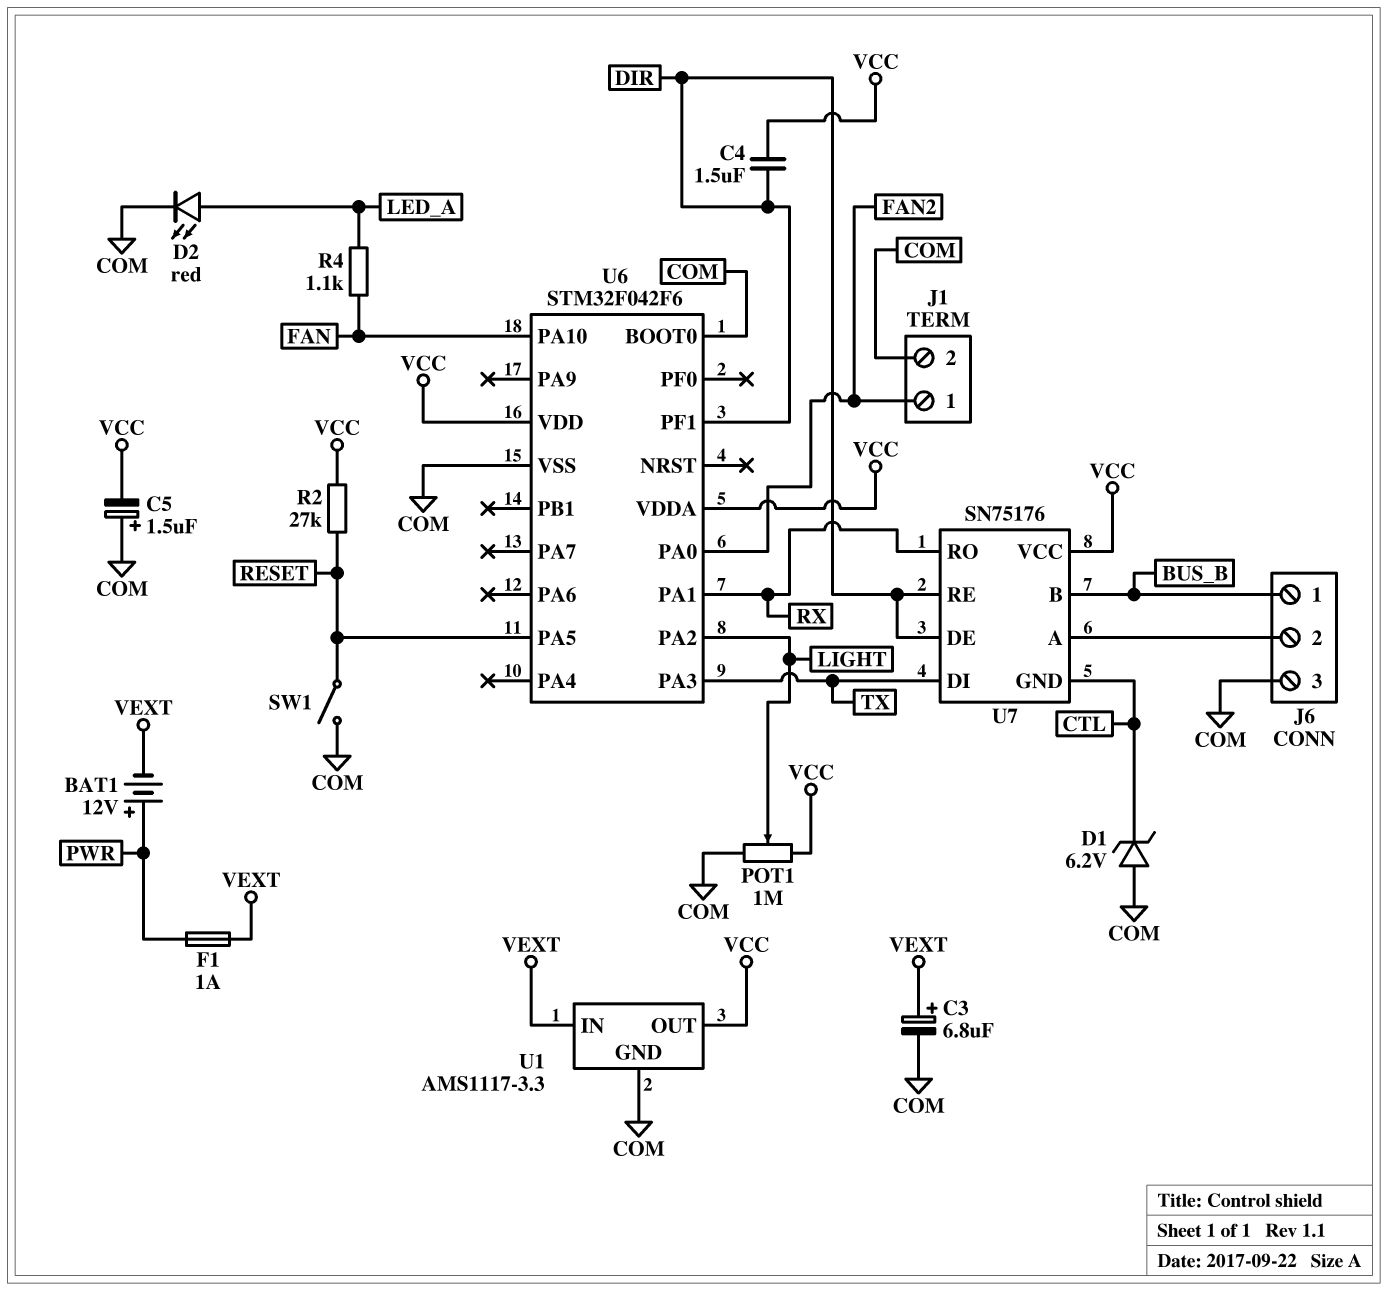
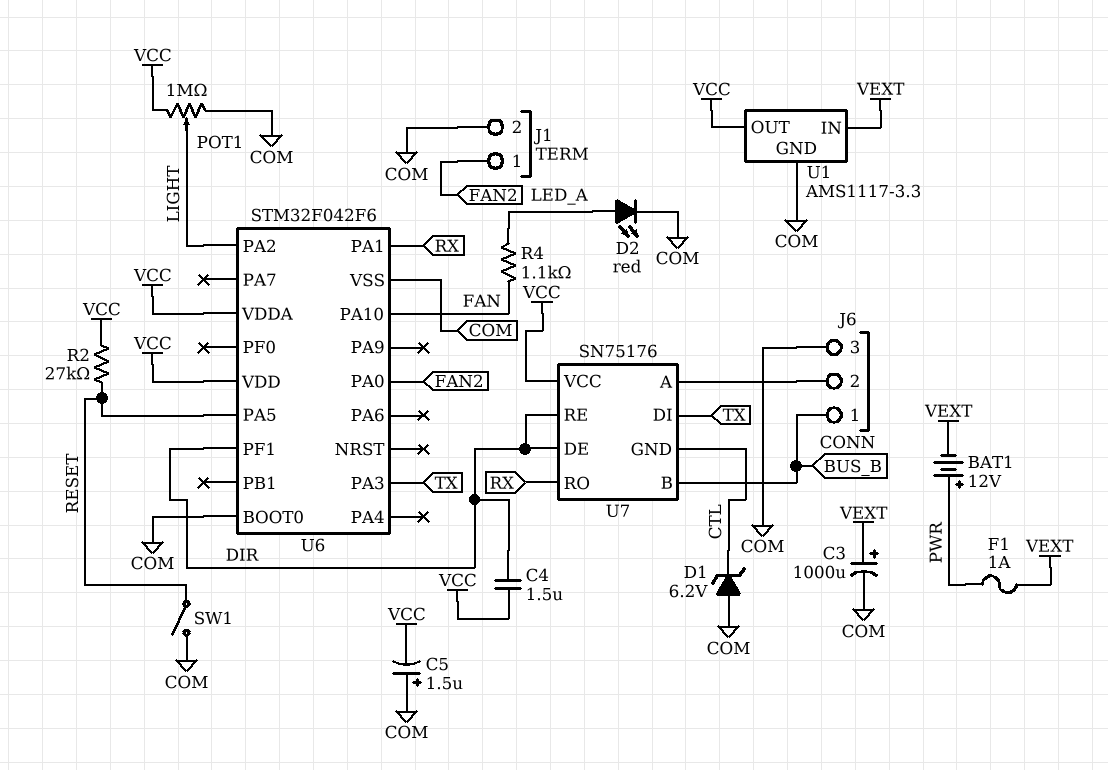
C3: 6.8uF (plus VEXT, minus COM) -> 1000uF (plus VEXT, minus COM)

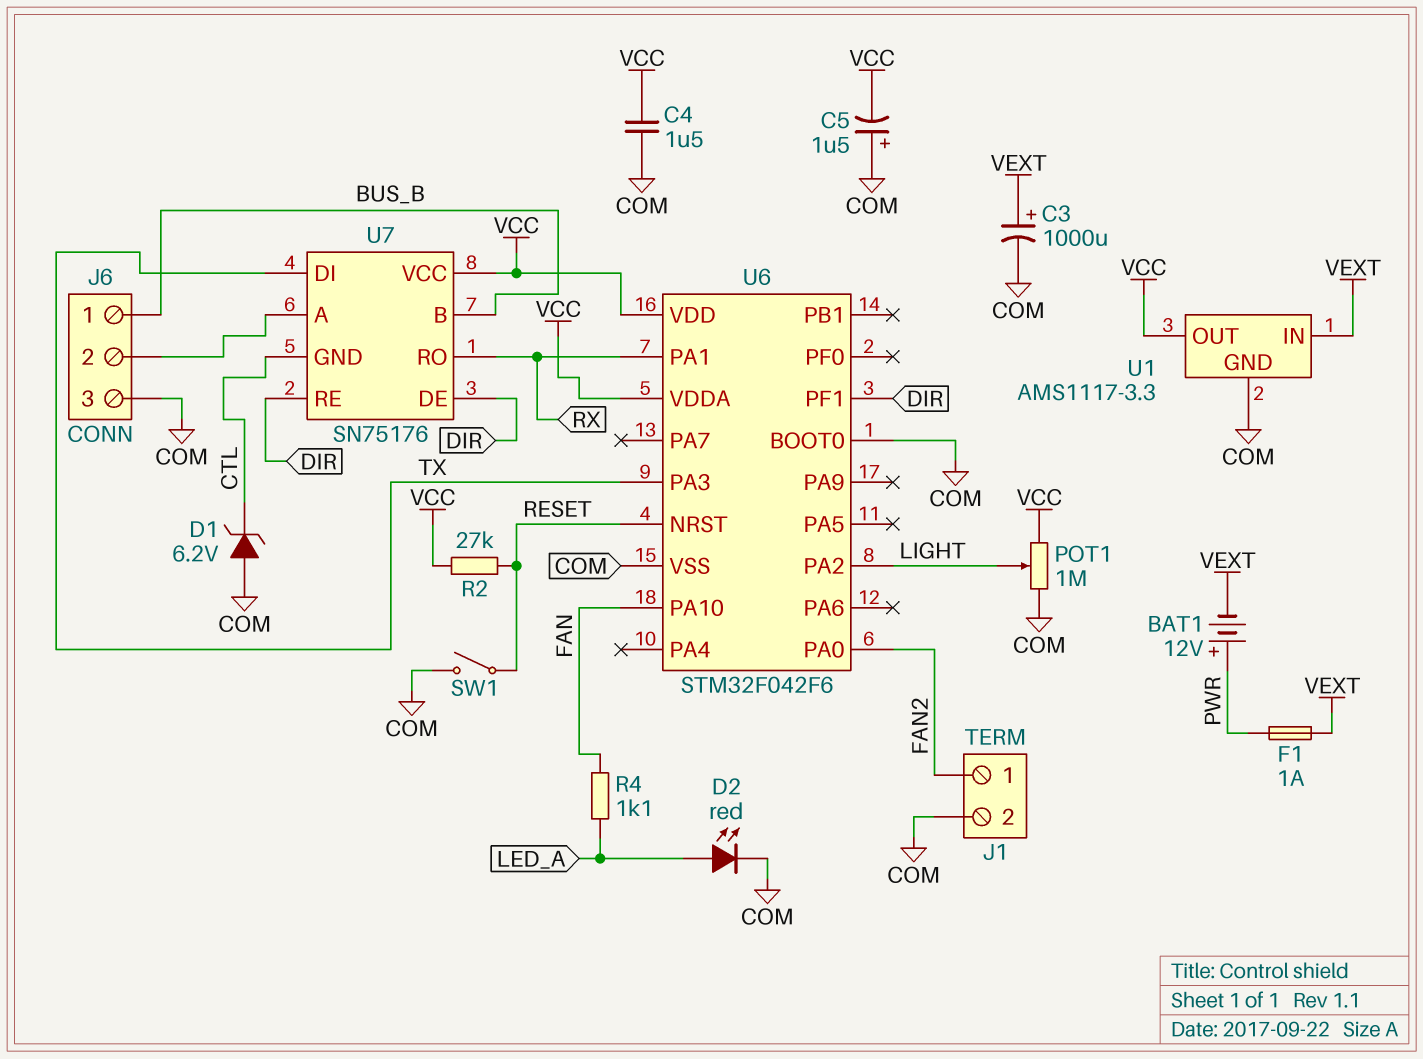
C4: 1.5uF (DIR, VCC) -> 1.5uF (COM, VCC)
U6 pin NRST: none -> RESET
U6 pin PA5: RESET -> none

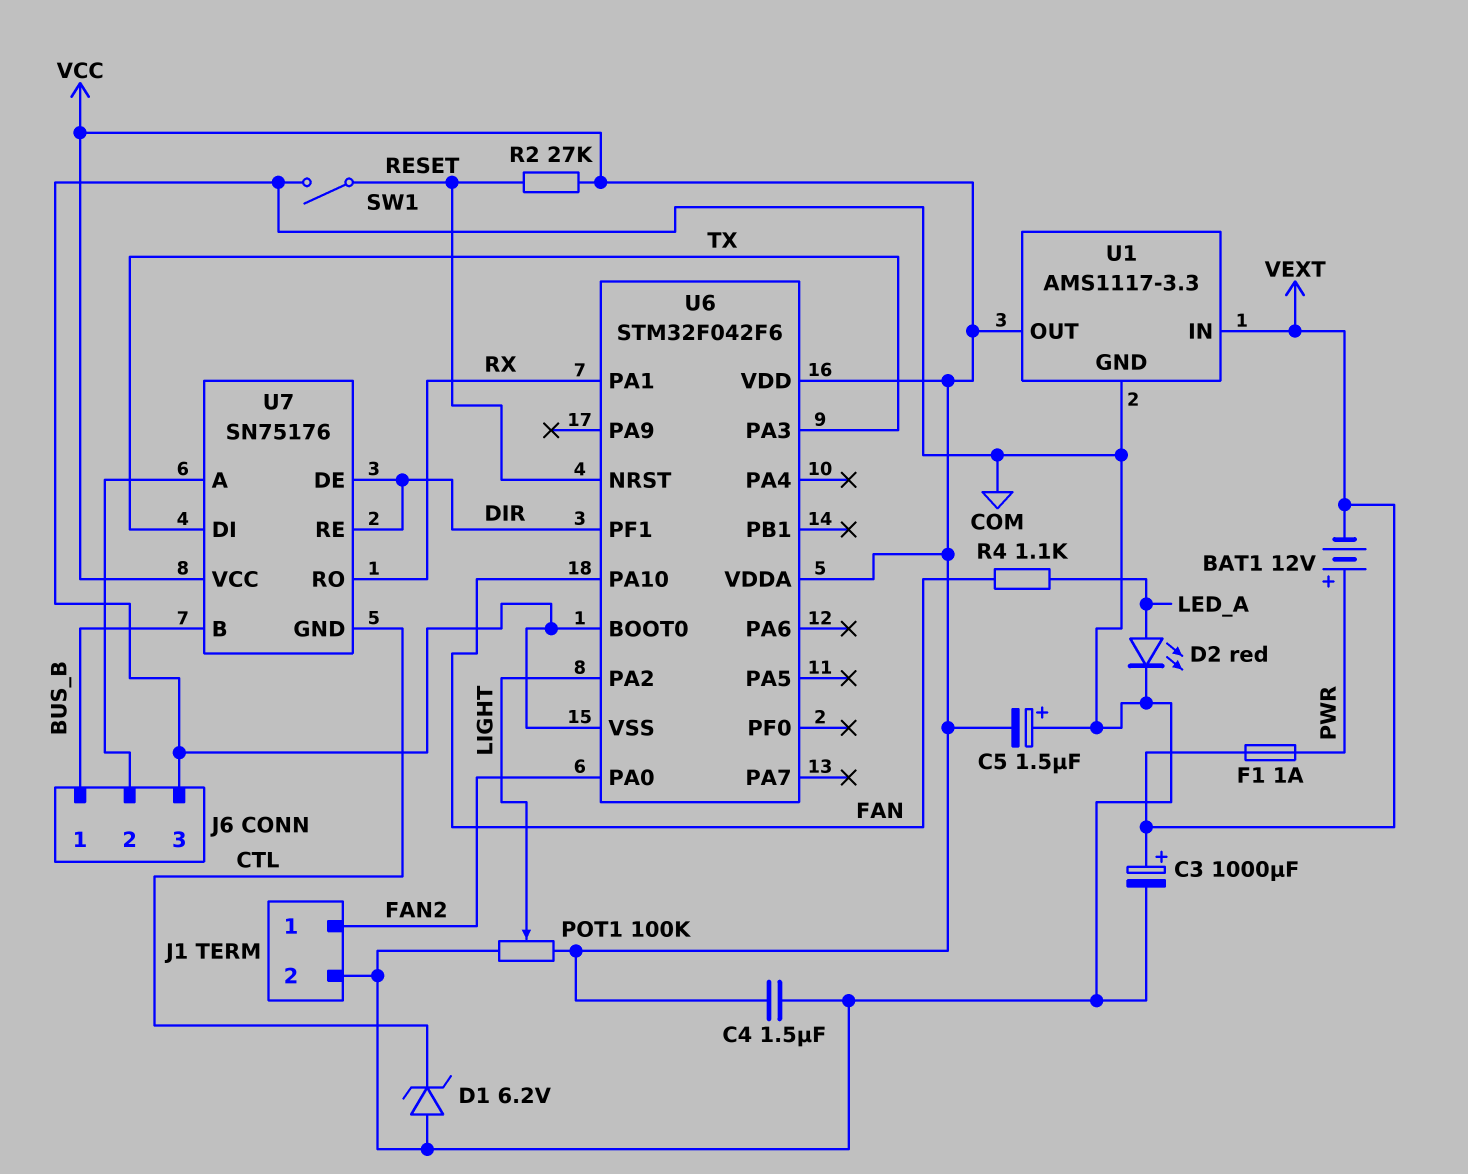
POT1: 1M (COM, VCC, wiper LIGHT) -> 100k (COM, VCC, wiper LIGHT)

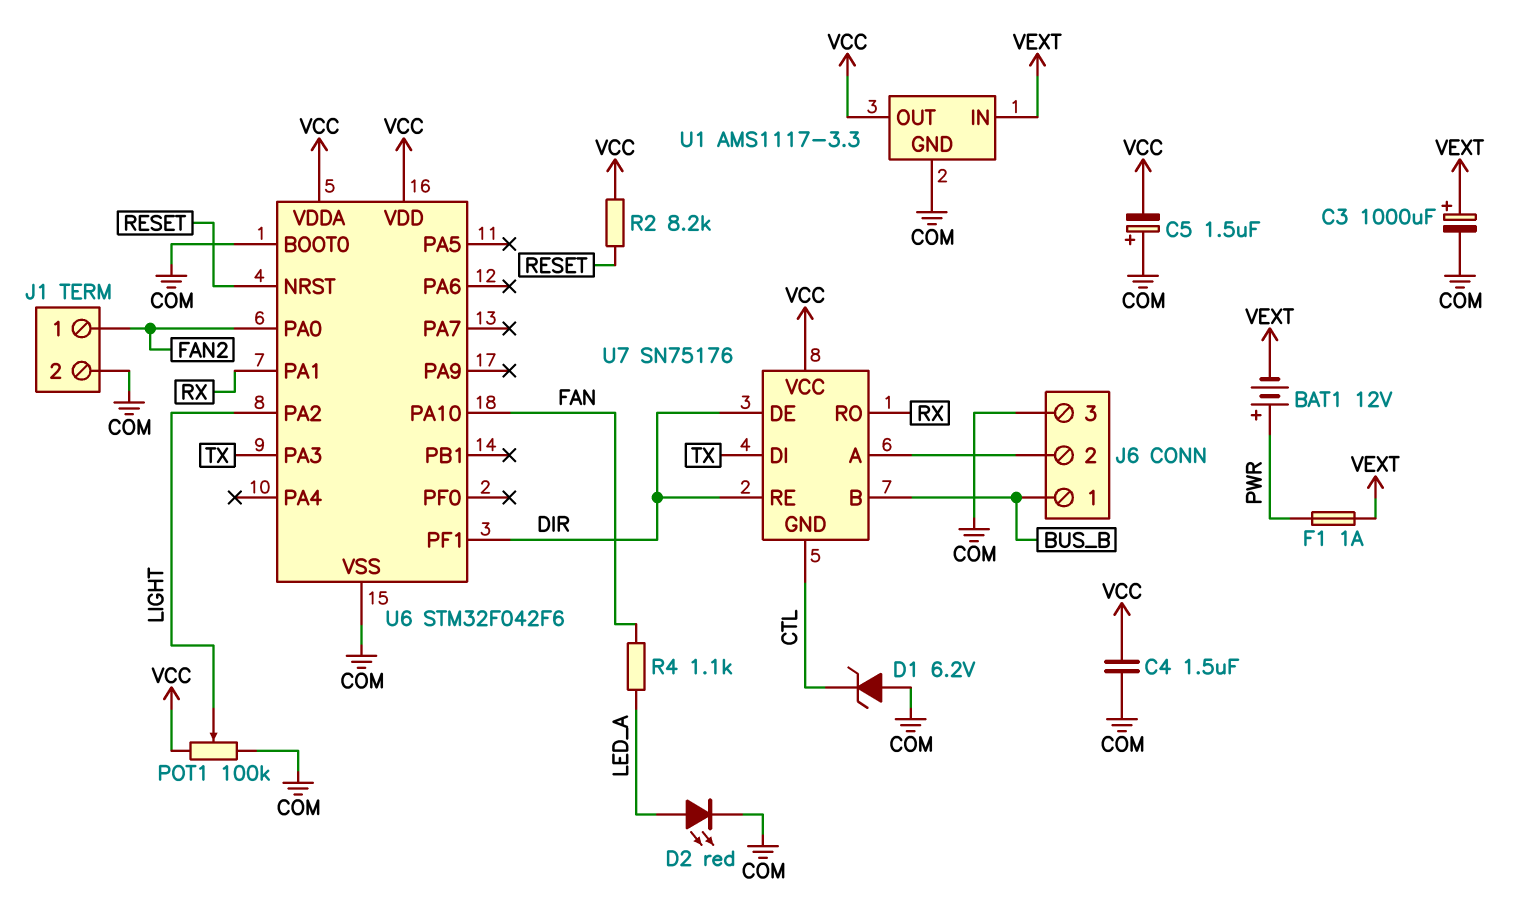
R2: 27k (RESET, VCC) -> 8.2k (RESET, VCC)
SW1: switch (COM, RESET) -> none

